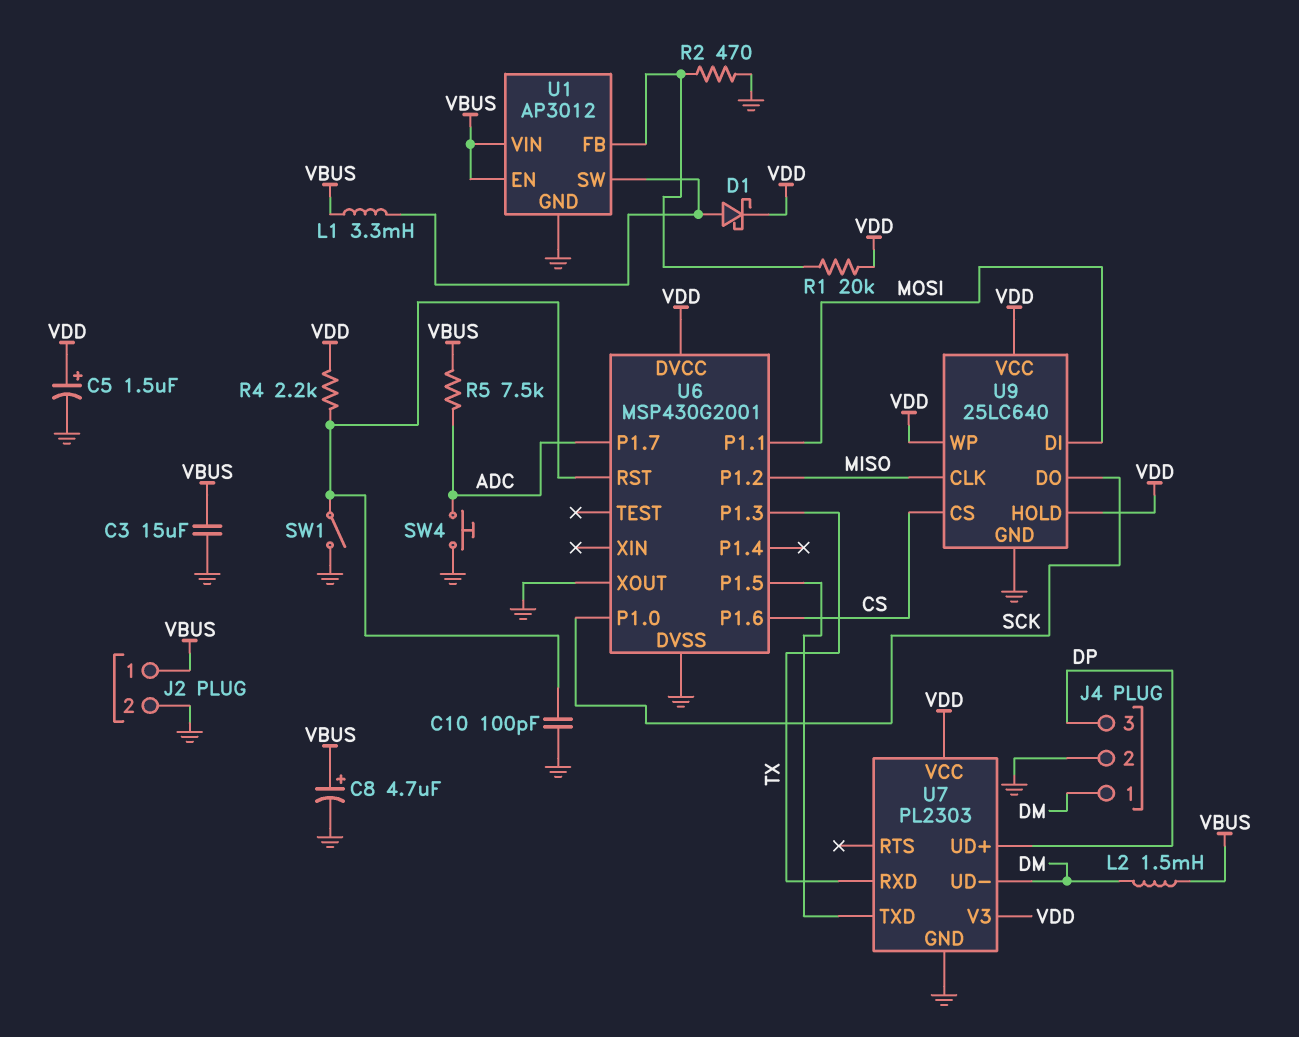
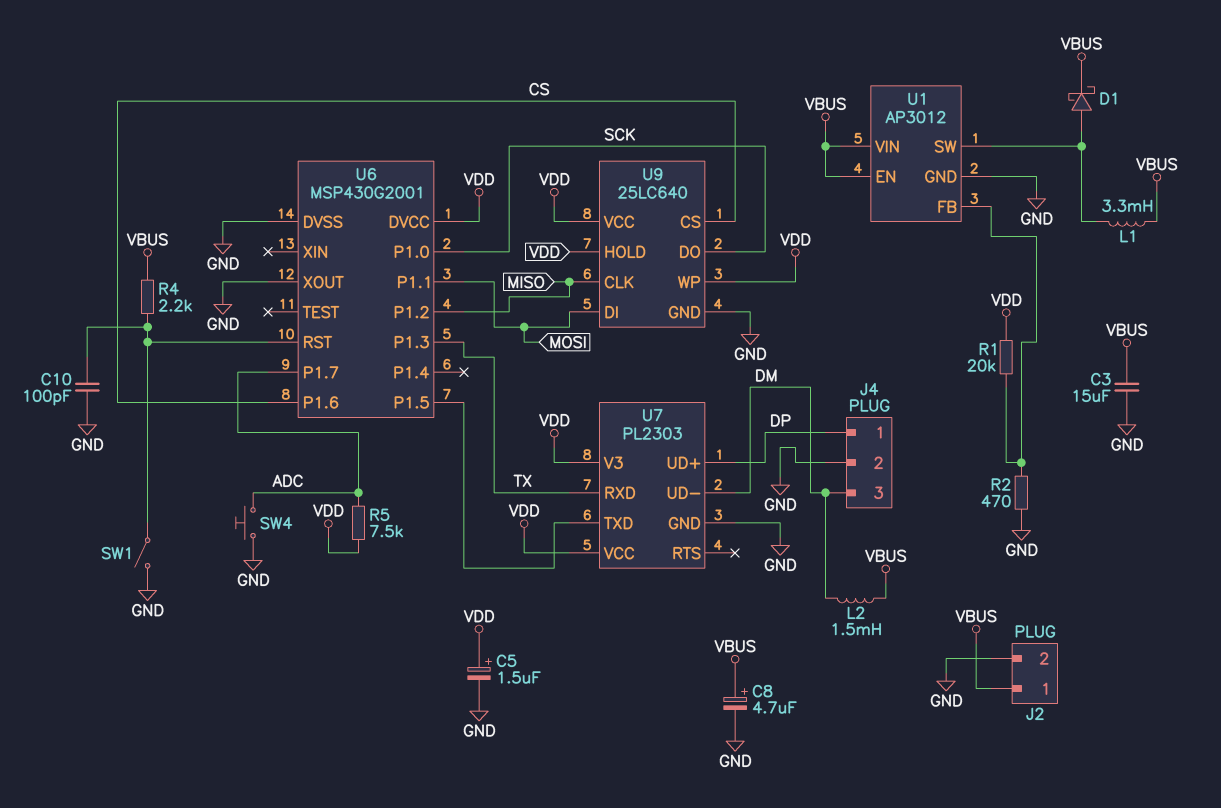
D1: schottky (A U1/SW, K VDD) -> schottky (A U1/SW, K VBUS)
J4 pin 1: DM -> DP
J4 pin 3: DP -> DM
R4: 2.2k (U6/RST, VDD) -> 2.2k (U6/RST, VBUS)
R5: 7.5k (ADC, VBUS) -> 7.5k (ADC, VDD)

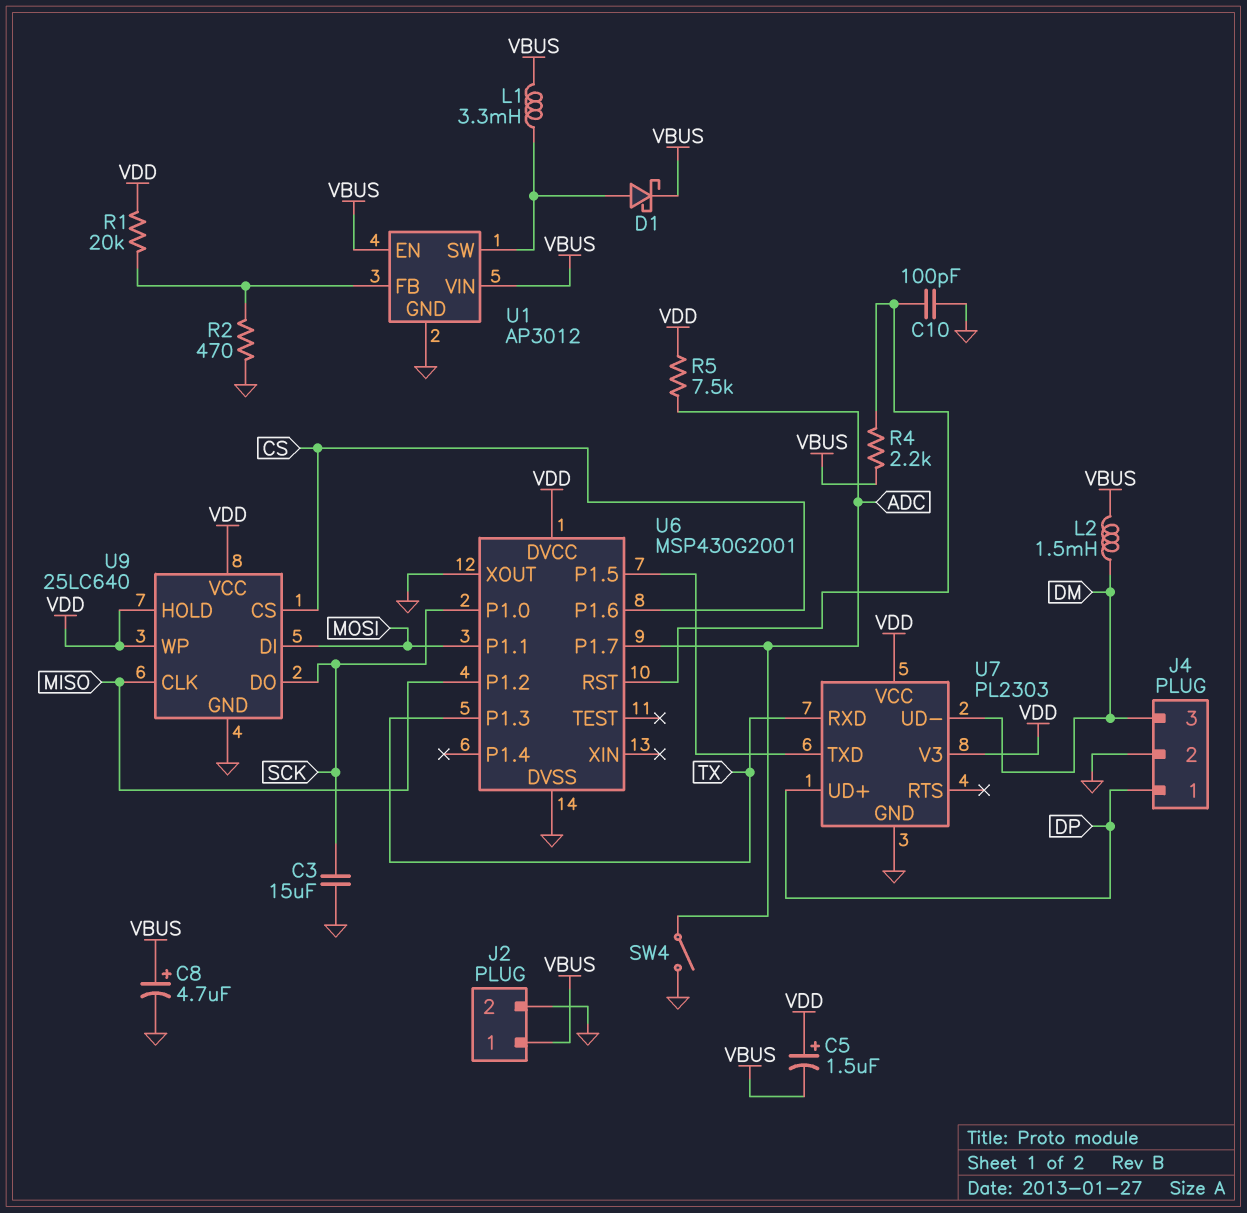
C3: 15uF (GND, VBUS) -> 15uF (GND, SCK)
C5: 1.5uF (plus VDD, minus GND) -> 1.5uF (plus VDD, minus VBUS)
SW1: switch (GND, U6/RST) -> none
SW4: button (ADC, GND) -> switch (ADC, GND)

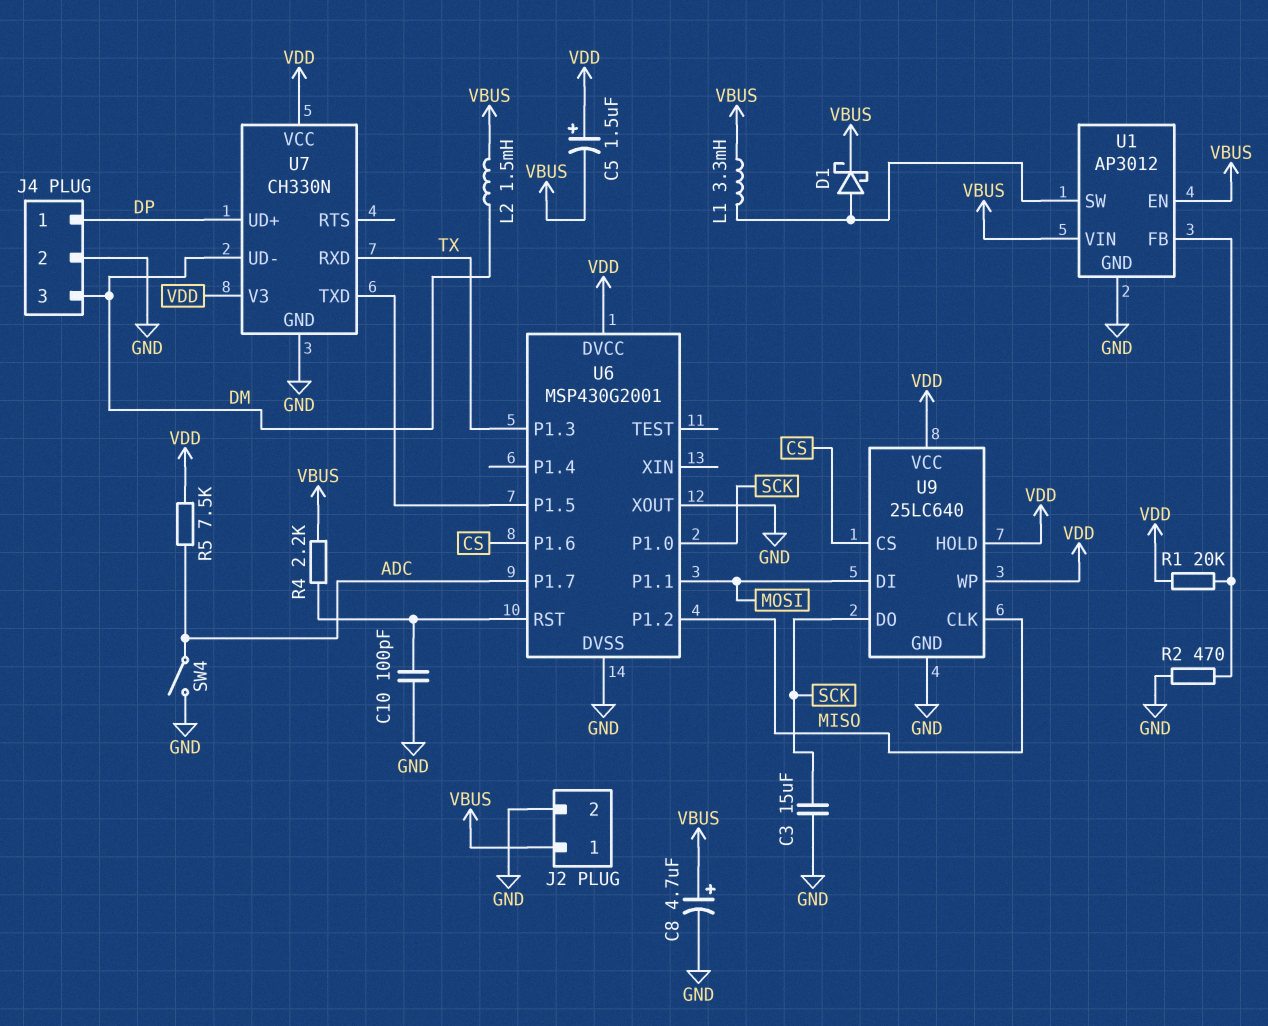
U7: PL2303 -> CH330N

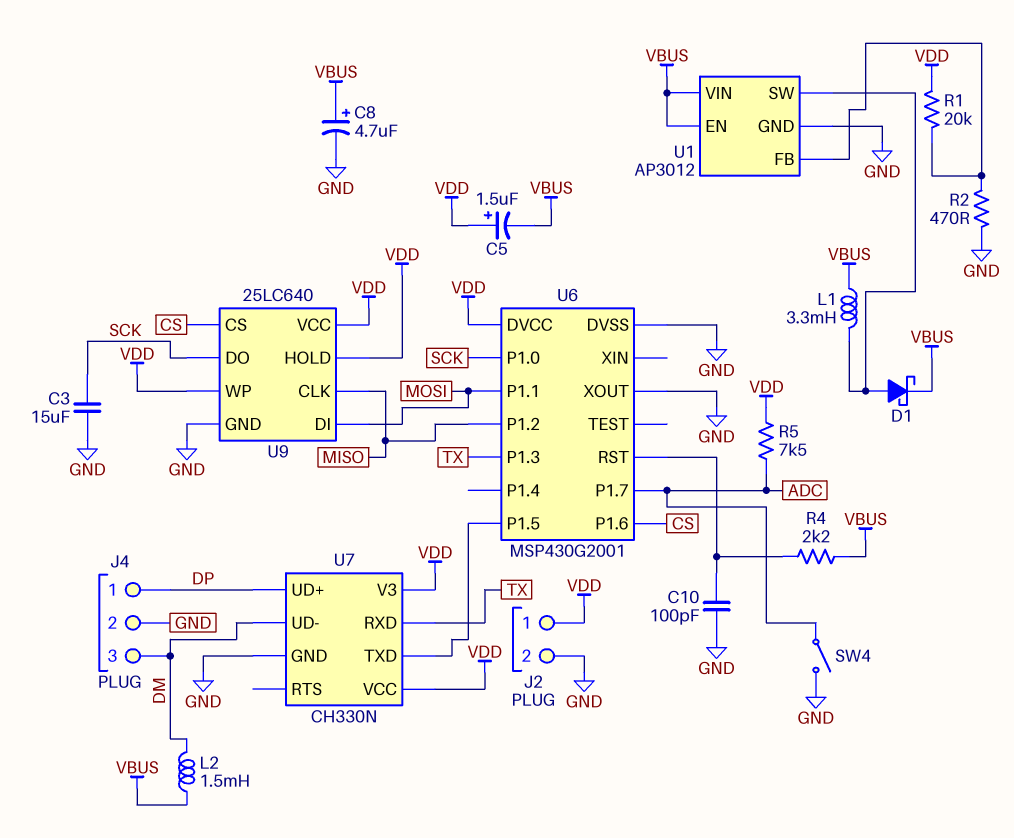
J2 pin 1: VBUS -> VDD

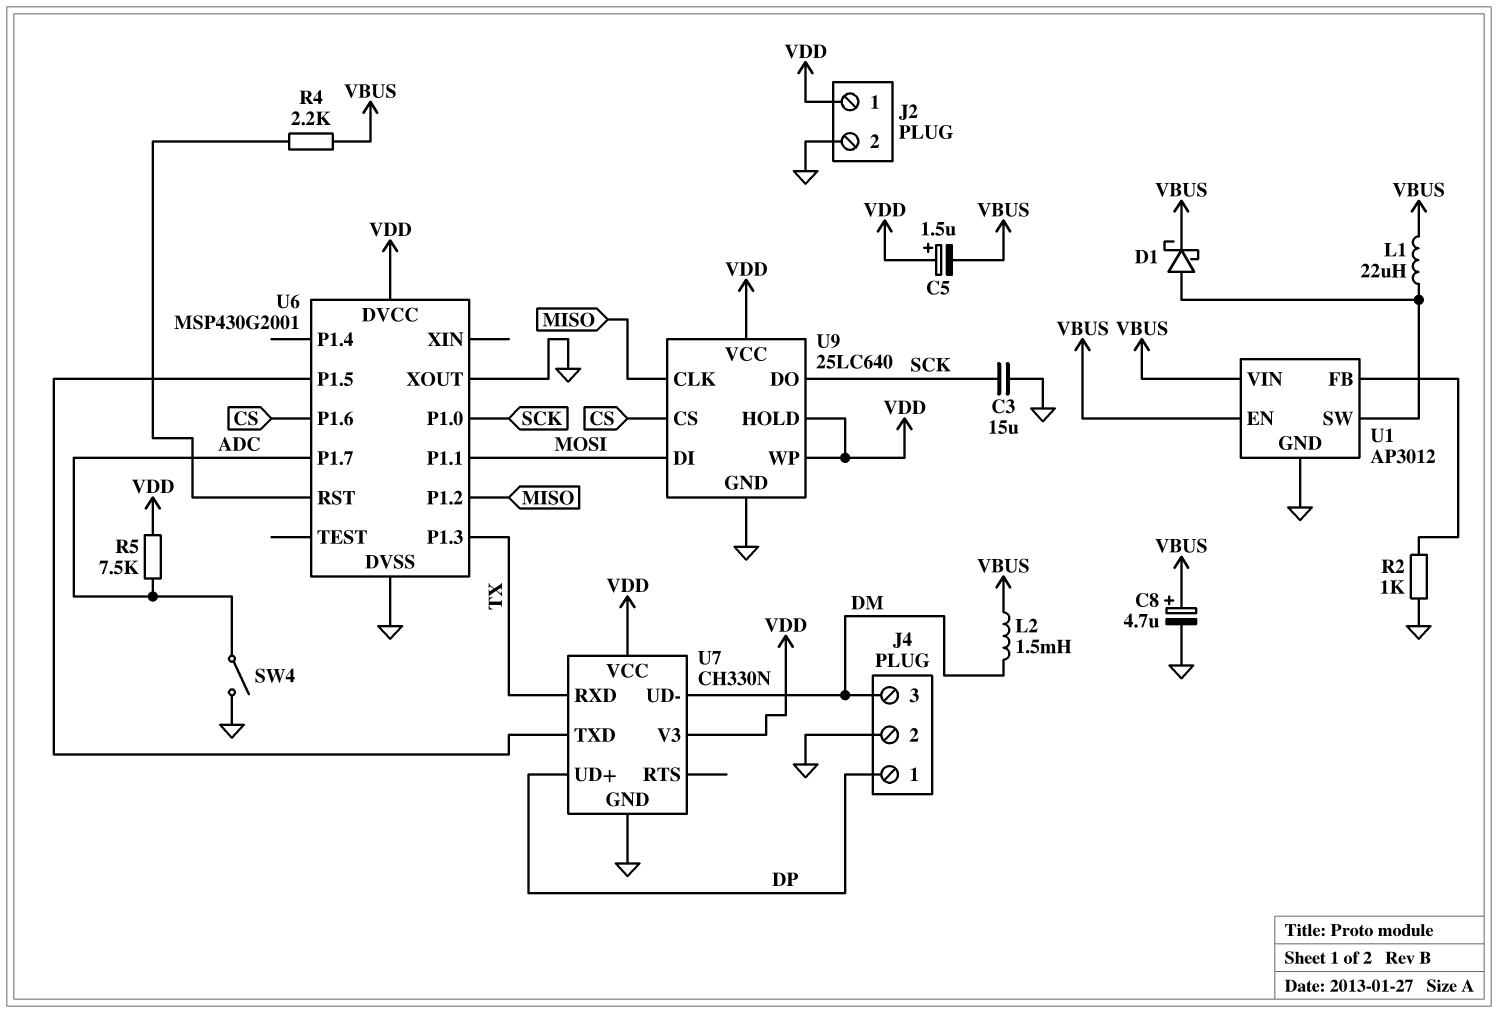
C10: 100pF (GND, U6/RST) -> none
L1: 3.3mH (U1/SW, VBUS) -> 22uH (U1/SW, VBUS)
R1: 20k (U1/FB, VDD) -> none
R2: 470 (GND, U1/FB) -> 1k (GND, U1/FB)

